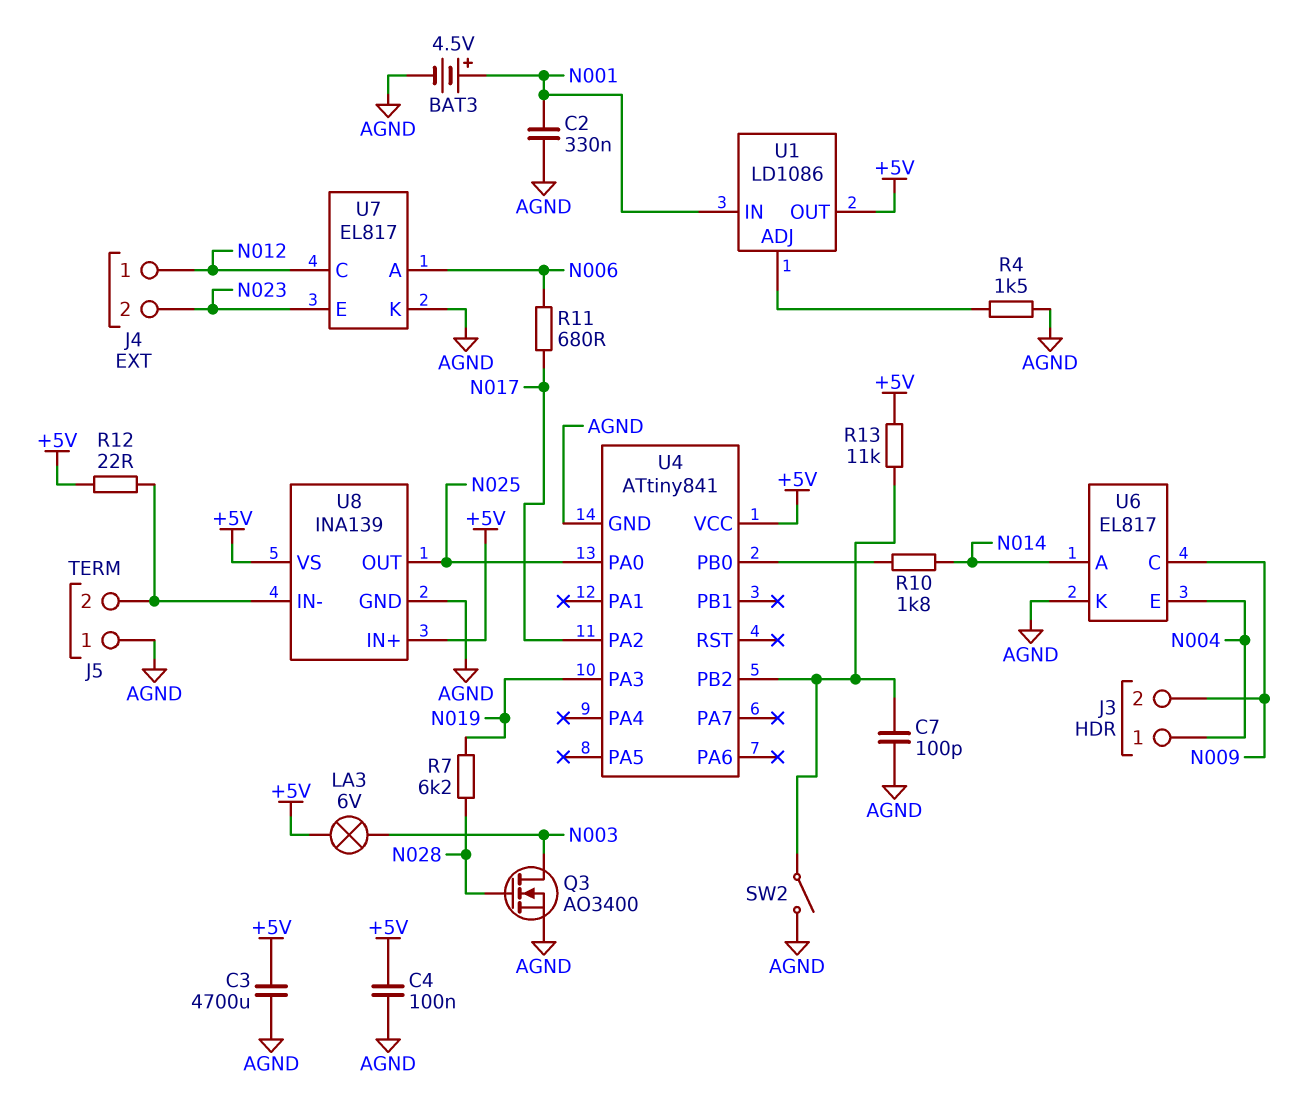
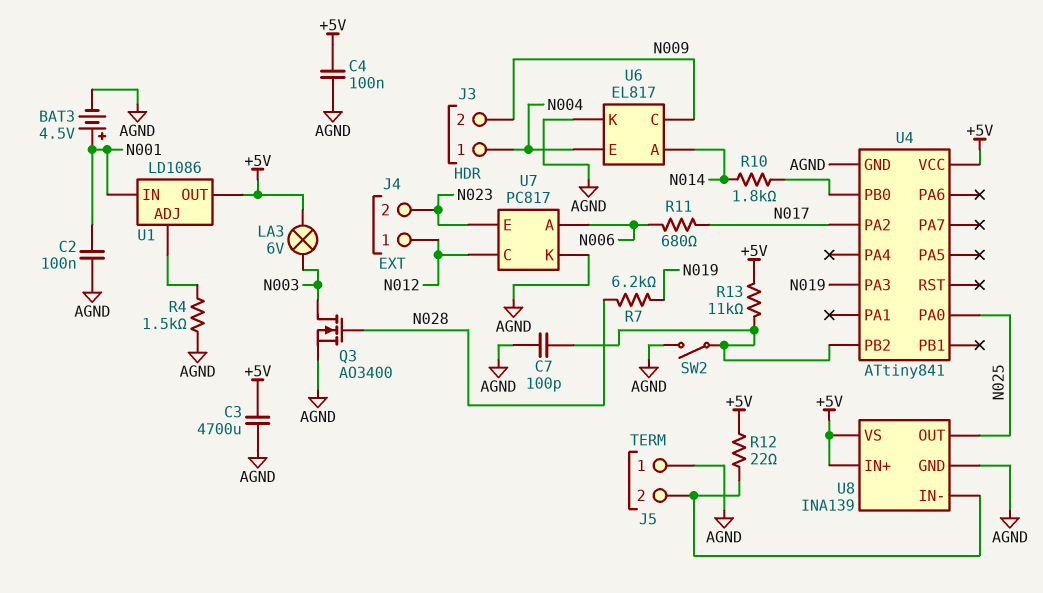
C2: 330nF (AGND, N001) -> 100nF (AGND, N001)
U7: EL817 -> PC817

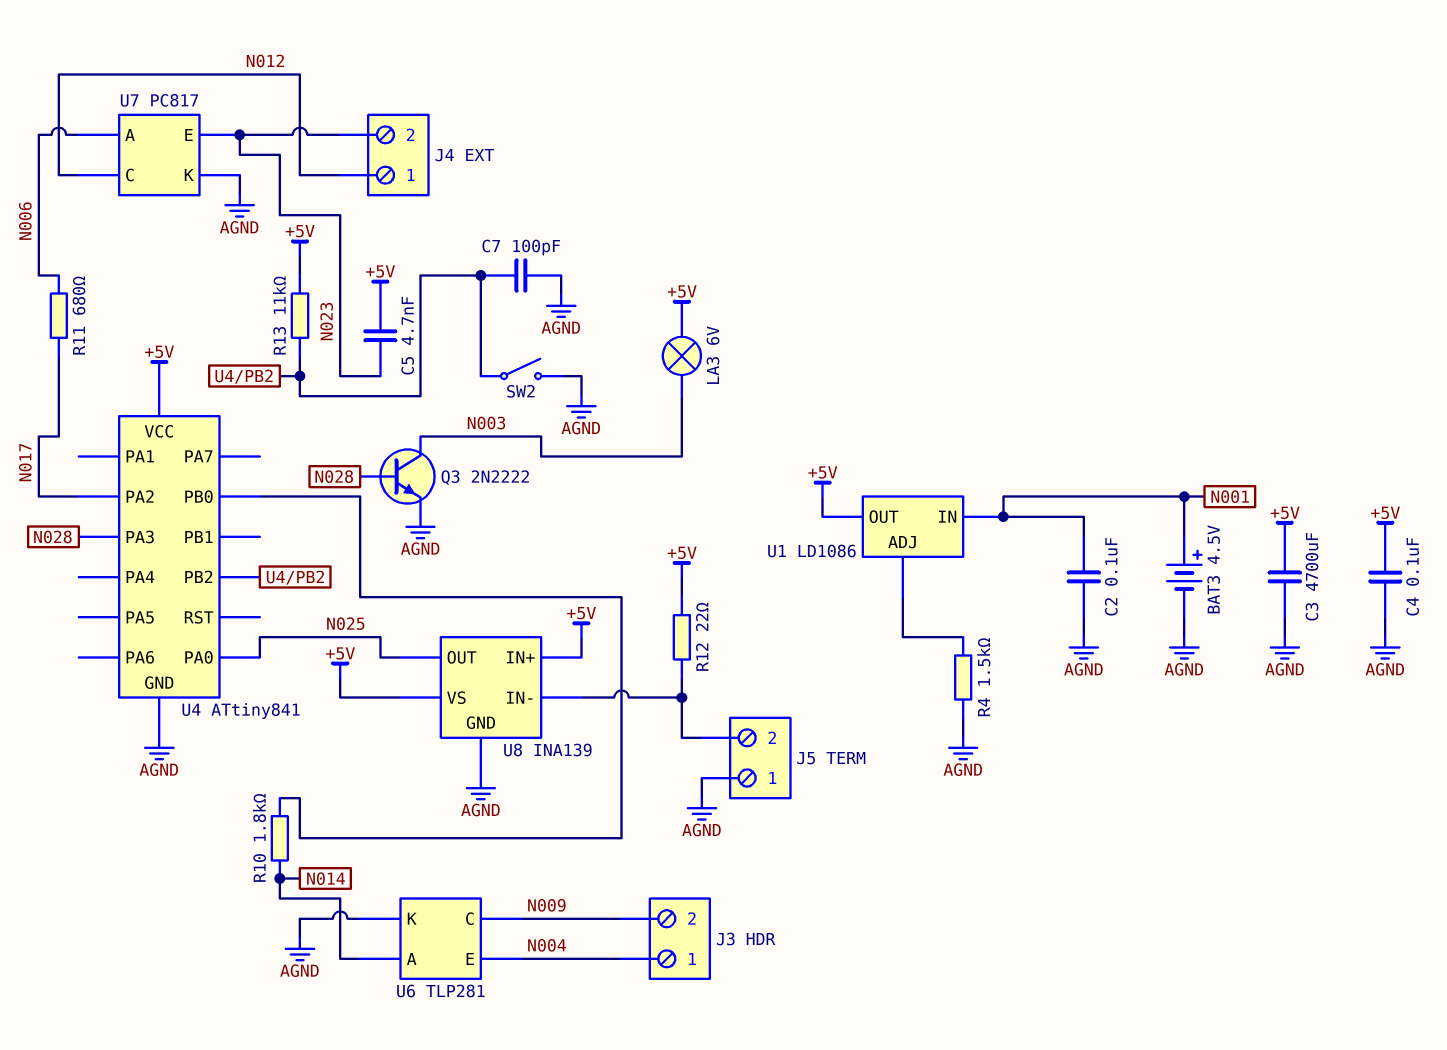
C5: none -> 4.7nF (+5V, N023)
Q3: NMOS AO3400 (G N028, D N003, S AGND) -> NPN 2N2222 (B N028, C N003, E AGND)
R7: 6.2k (N019, N028) -> none
U4 pin PA3: N019 -> N028
U6: EL817 -> TLP281

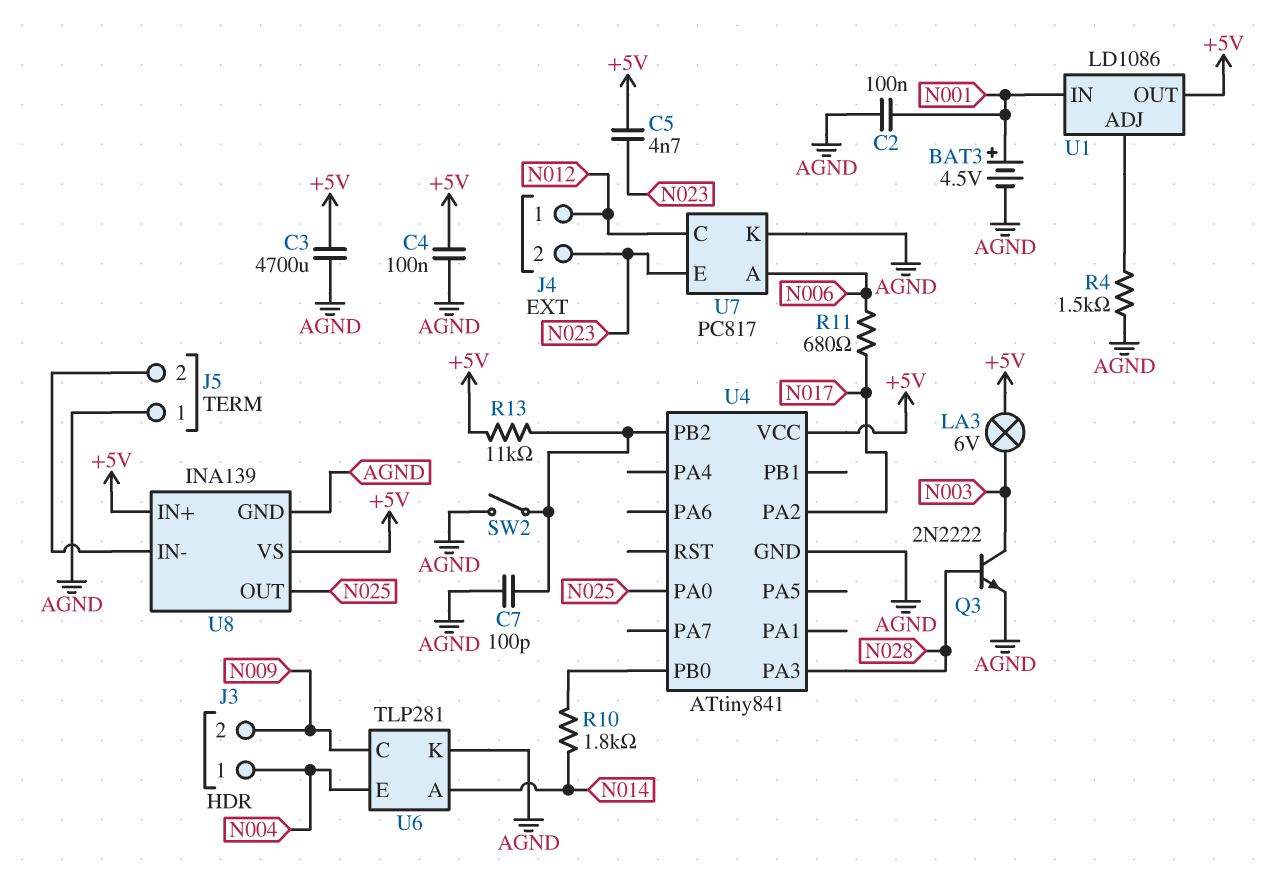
R12: 22 (+5V, J5/2) -> none

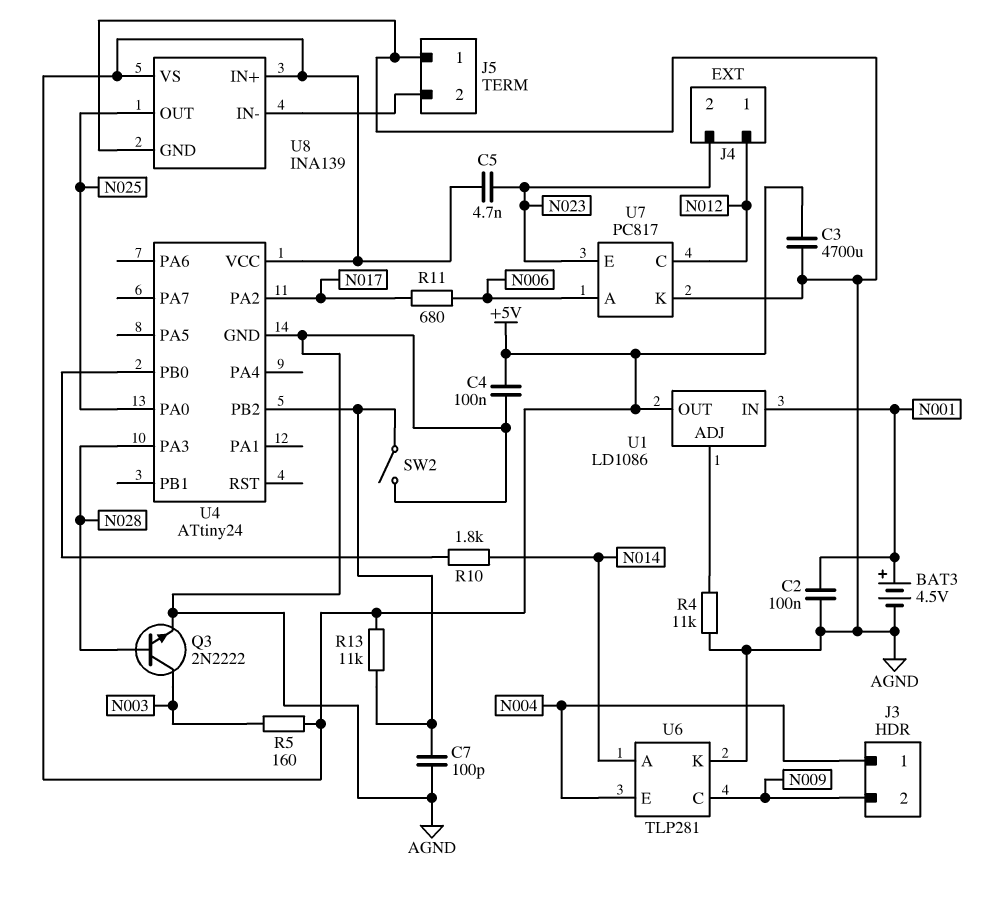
LA3: lamp 6V (+5V, N003) -> none
R4: 1.5k (AGND, U1/ADJ) -> 11k (AGND, U1/ADJ)
R5: none -> 160 (+5V, N003)
U4: ATtiny841 -> ATtiny24

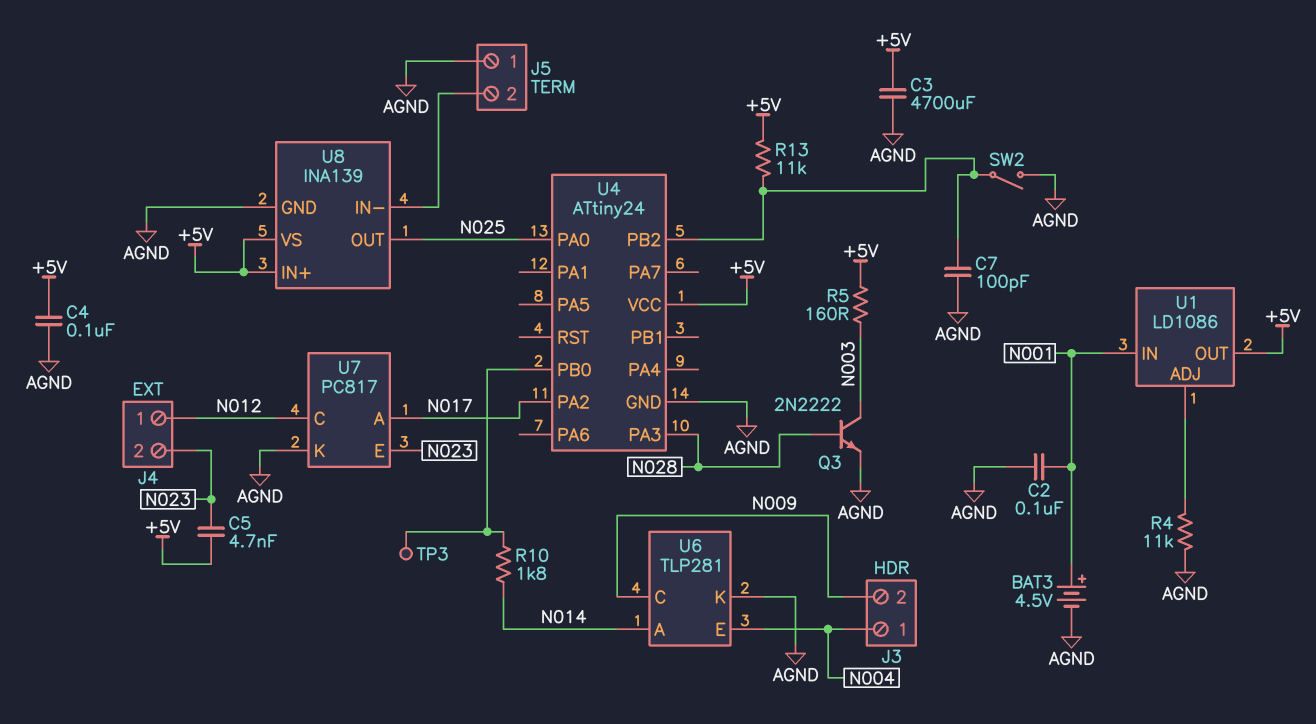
R11: 680 (N006, N017) -> none
TP3: none -> test point (U4/PB0)
U7 pin A: N006 -> N017

